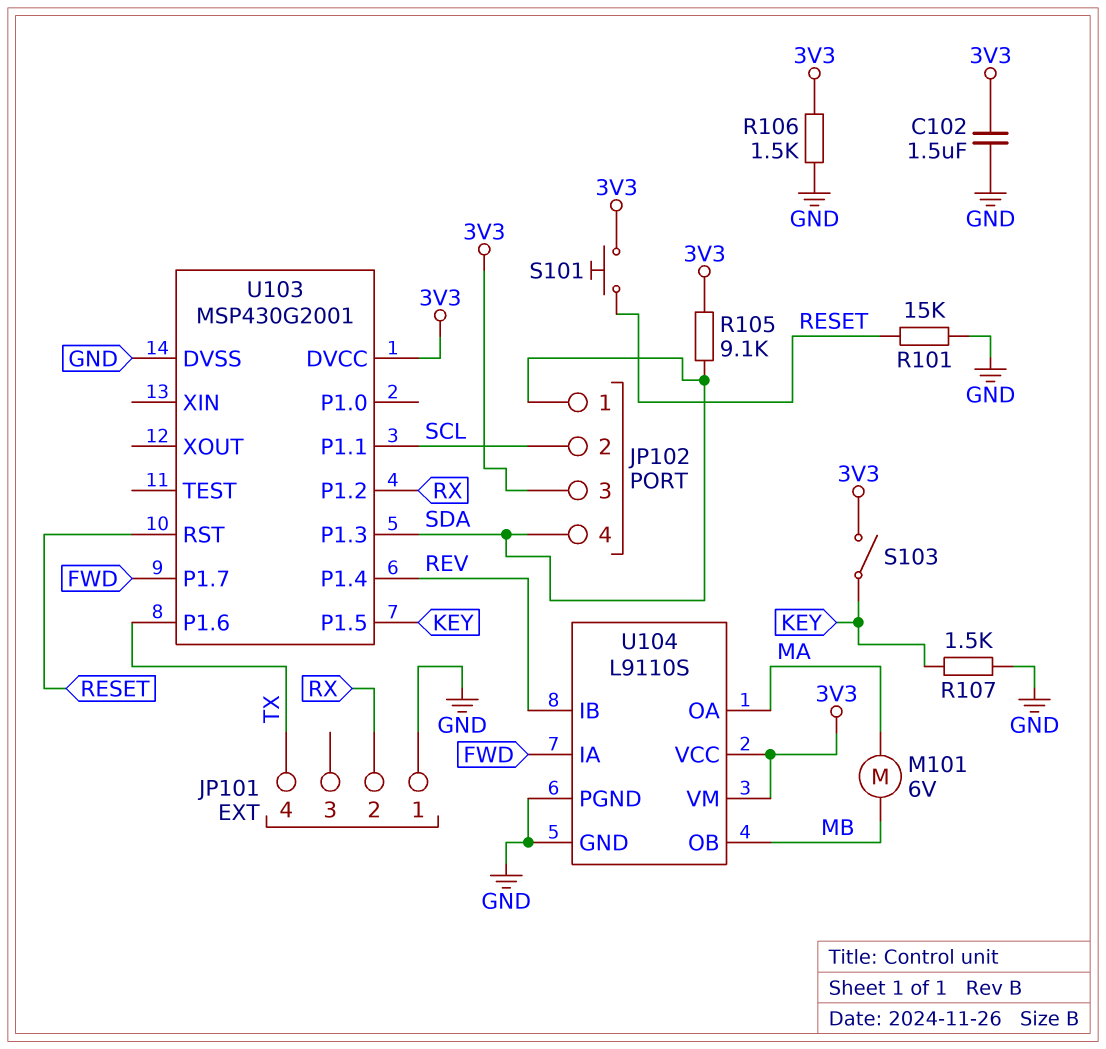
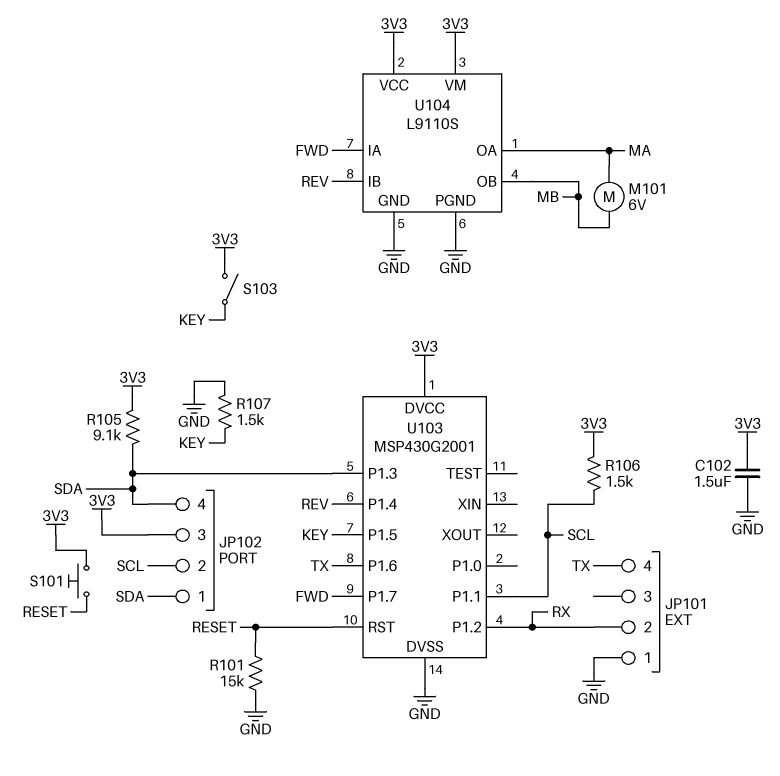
R106: 1.5k (3V3, GND) -> 1.5k (3V3, SCL)

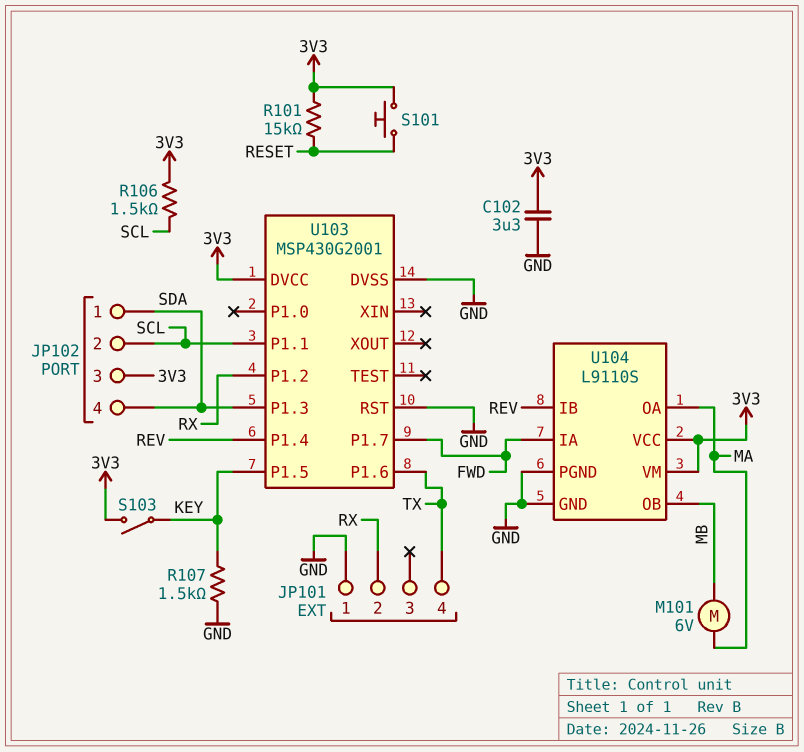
C102: 1.5uF (3V3, GND) -> 3.3uF (3V3, GND)
R101: 15k (GND, RESET) -> 15k (3V3, RESET)
R105: 9.1k (3V3, SDA) -> none
U103 pin RST: RESET -> GND

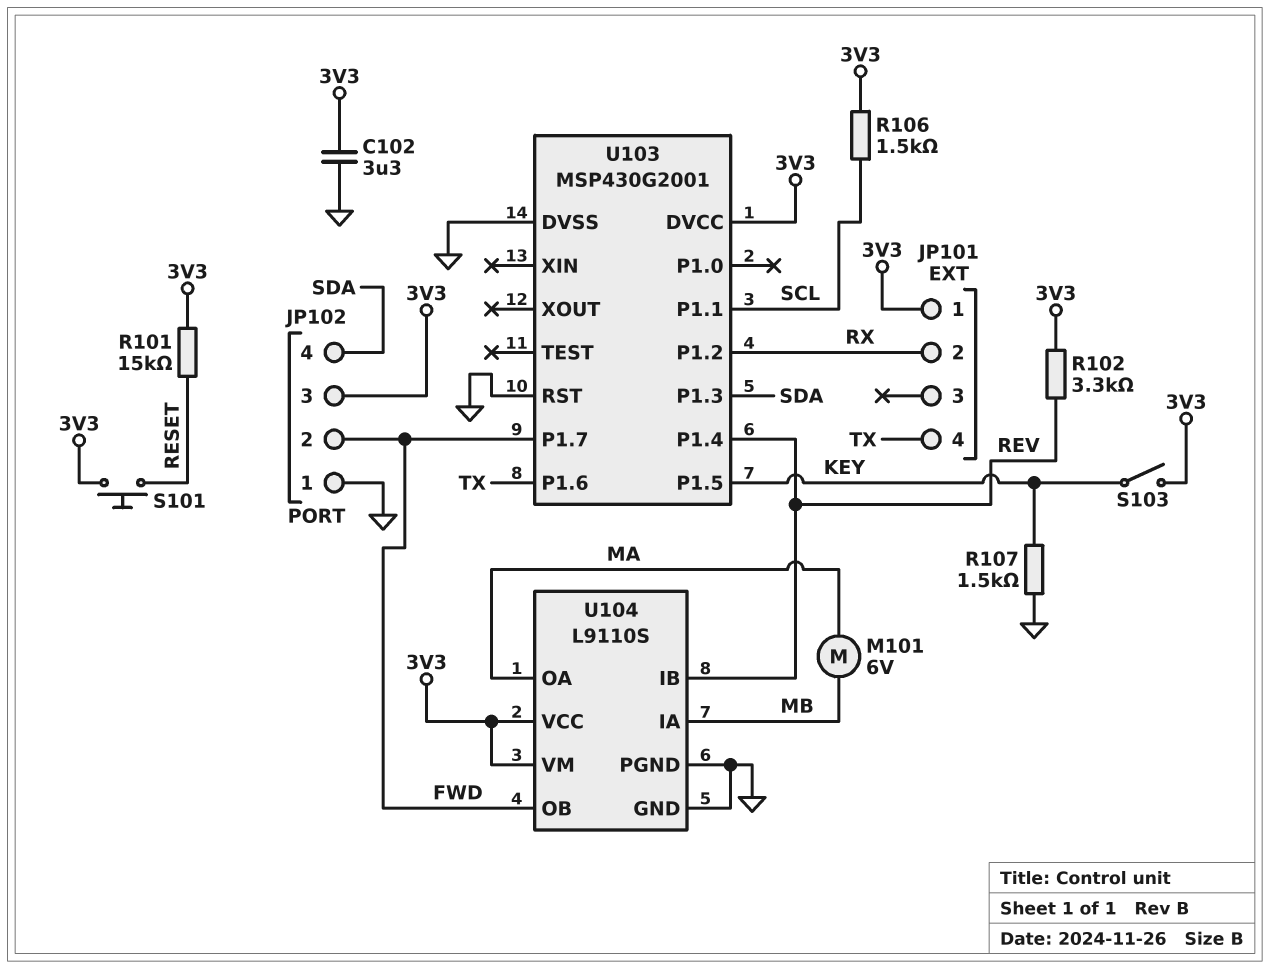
JP101 pin 1: GND -> 3V3
JP102 pin 1: SDA -> GND
JP102 pin 2: SCL -> FWD
R102: none -> 3.3k (3V3, REV)
U104 pin IA: FWD -> MB
U104 pin OB: MB -> FWD

